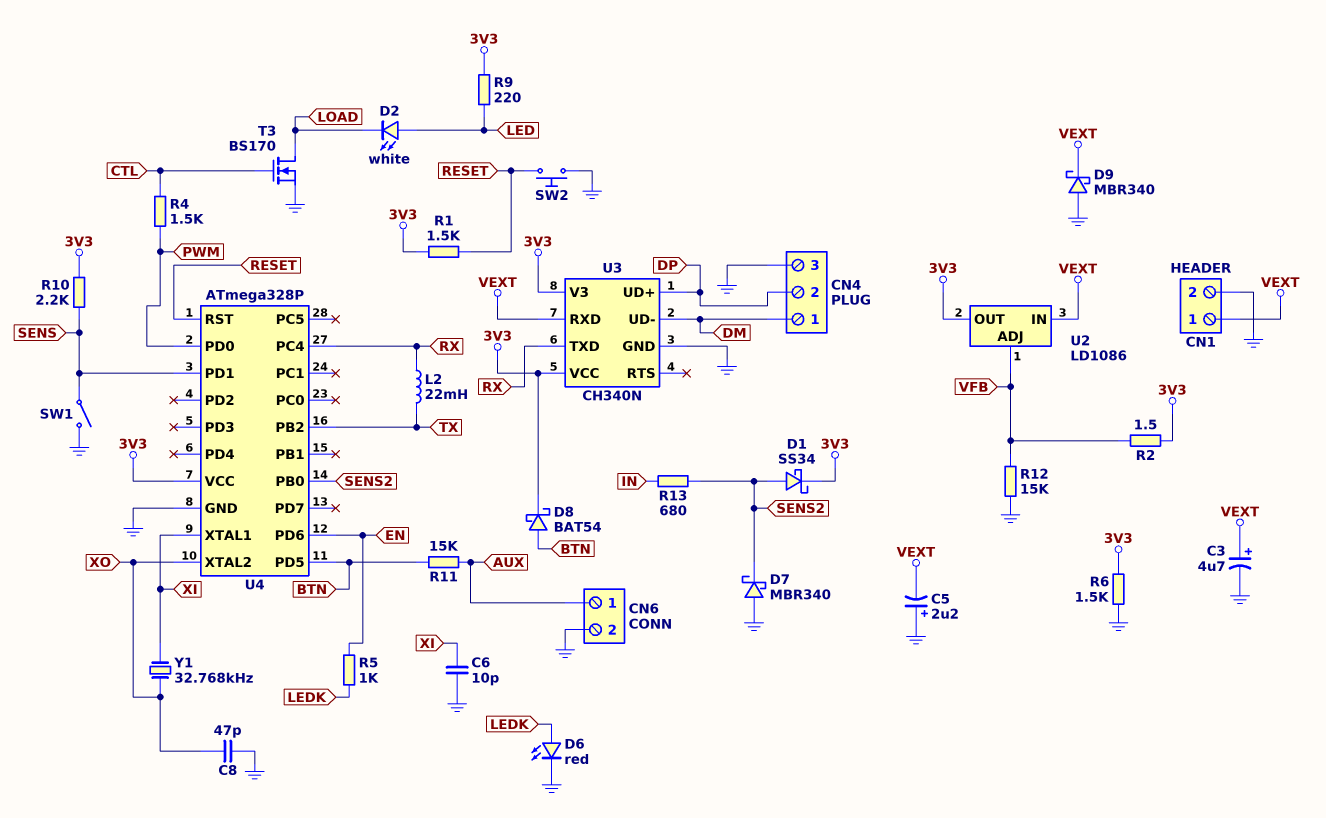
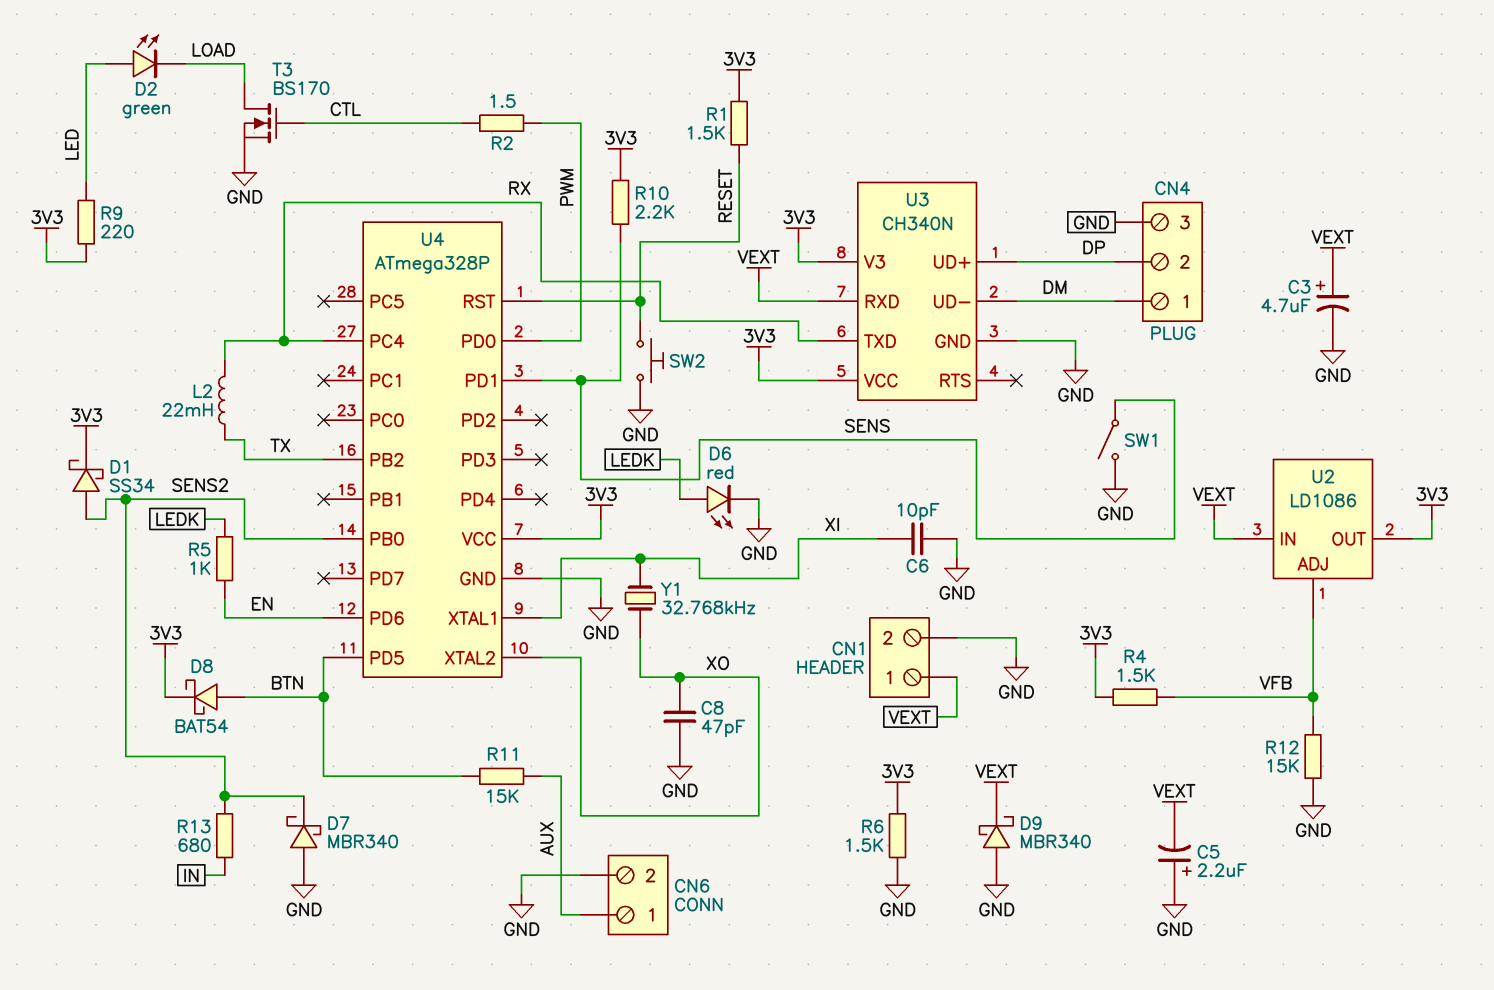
D2: LED white (A LED, K LOAD) -> LED green (A LED, K LOAD)
R2: 1.5 (3V3, VFB) -> 1.5 (CTL, PWM)
R4: 1.5k (CTL, PWM) -> 1.5k (3V3, VFB)

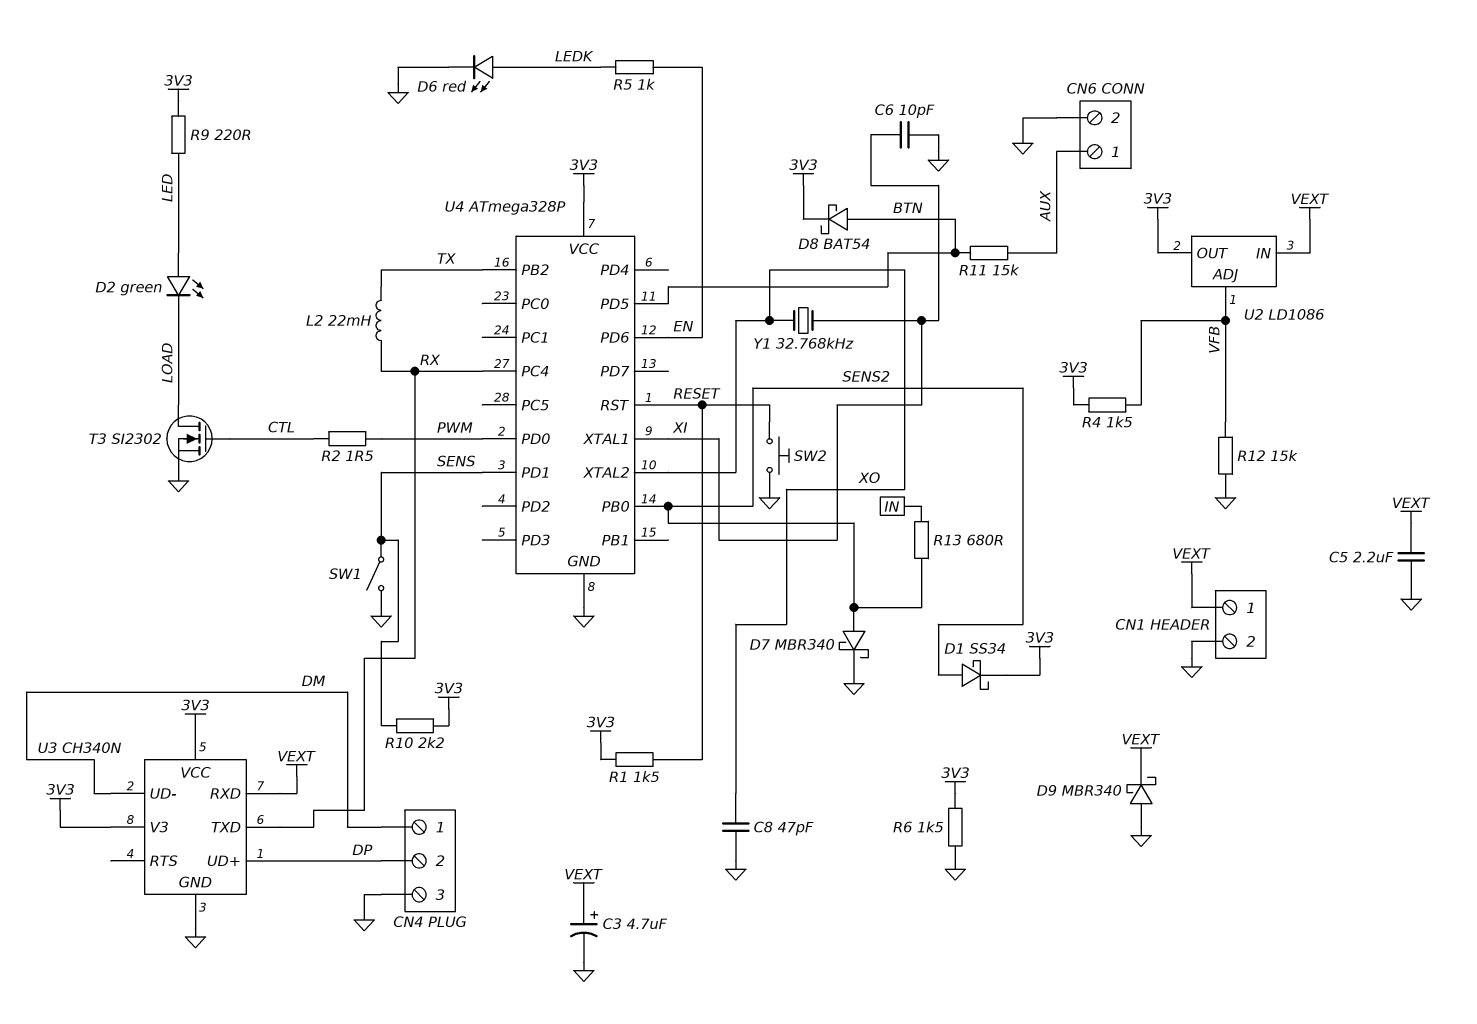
C5: 2.2uF (plus GND, minus VEXT) -> 2.2uF (GND, VEXT)
D7: schottky MBR340 (A GND, K SENS2) -> schottky MBR340 (A SENS2, K GND)
T3: NMOS BS170 (G CTL, D LOAD, S GND) -> NMOS SI2302 (G CTL, D LOAD, S GND)

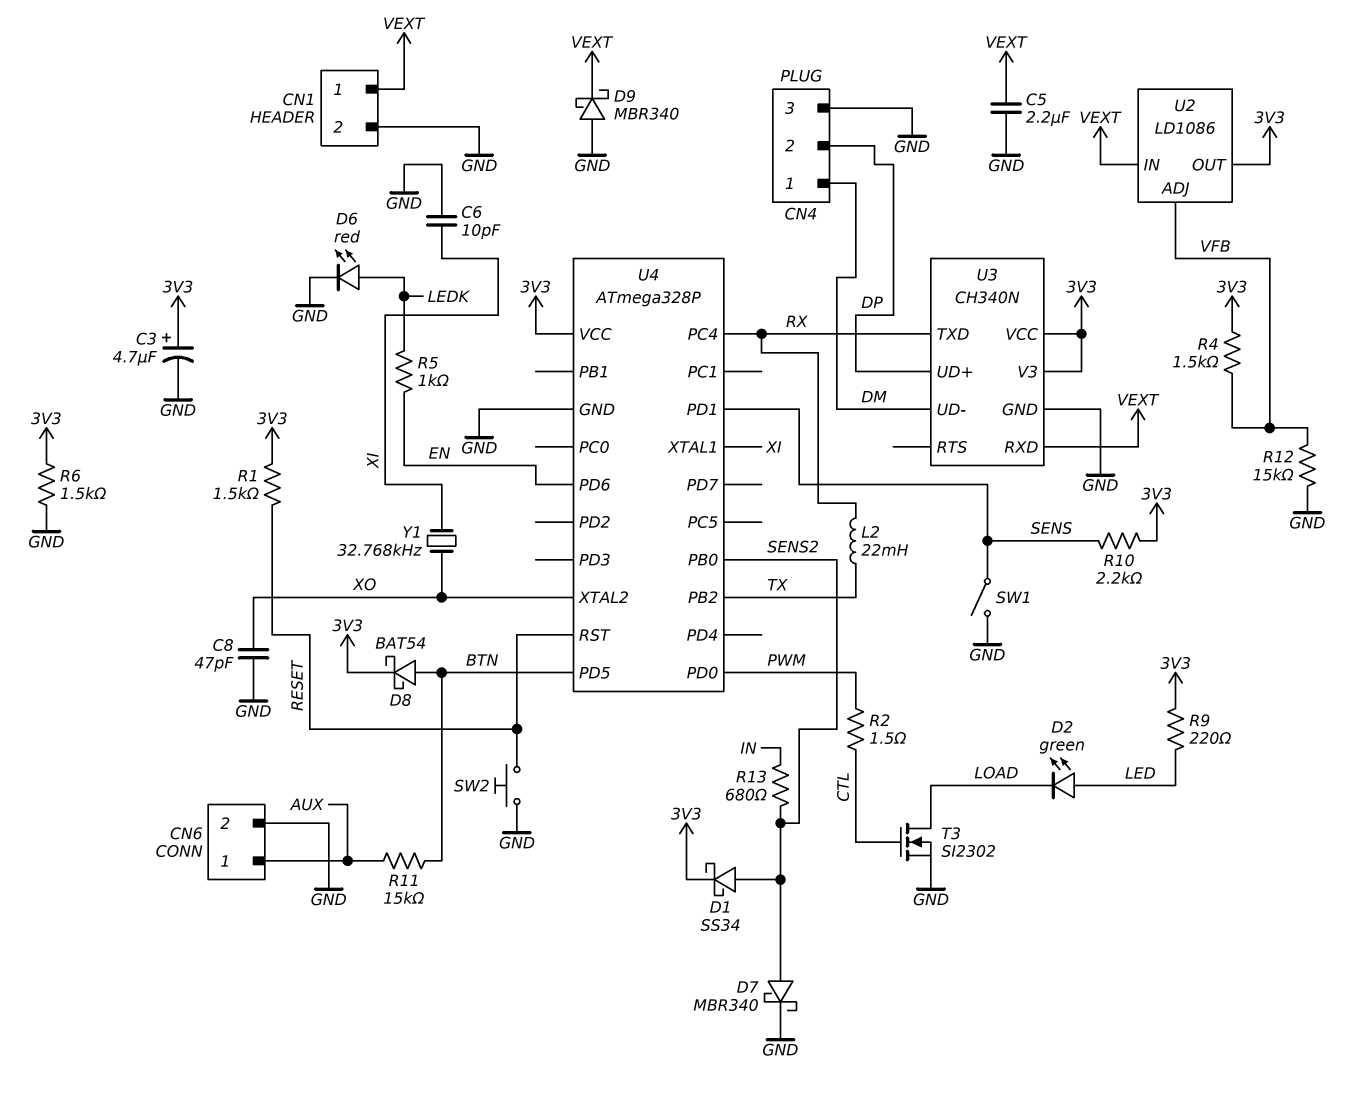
C3: 4.7uF (plus VEXT, minus GND) -> 4.7uF (plus 3V3, minus GND)

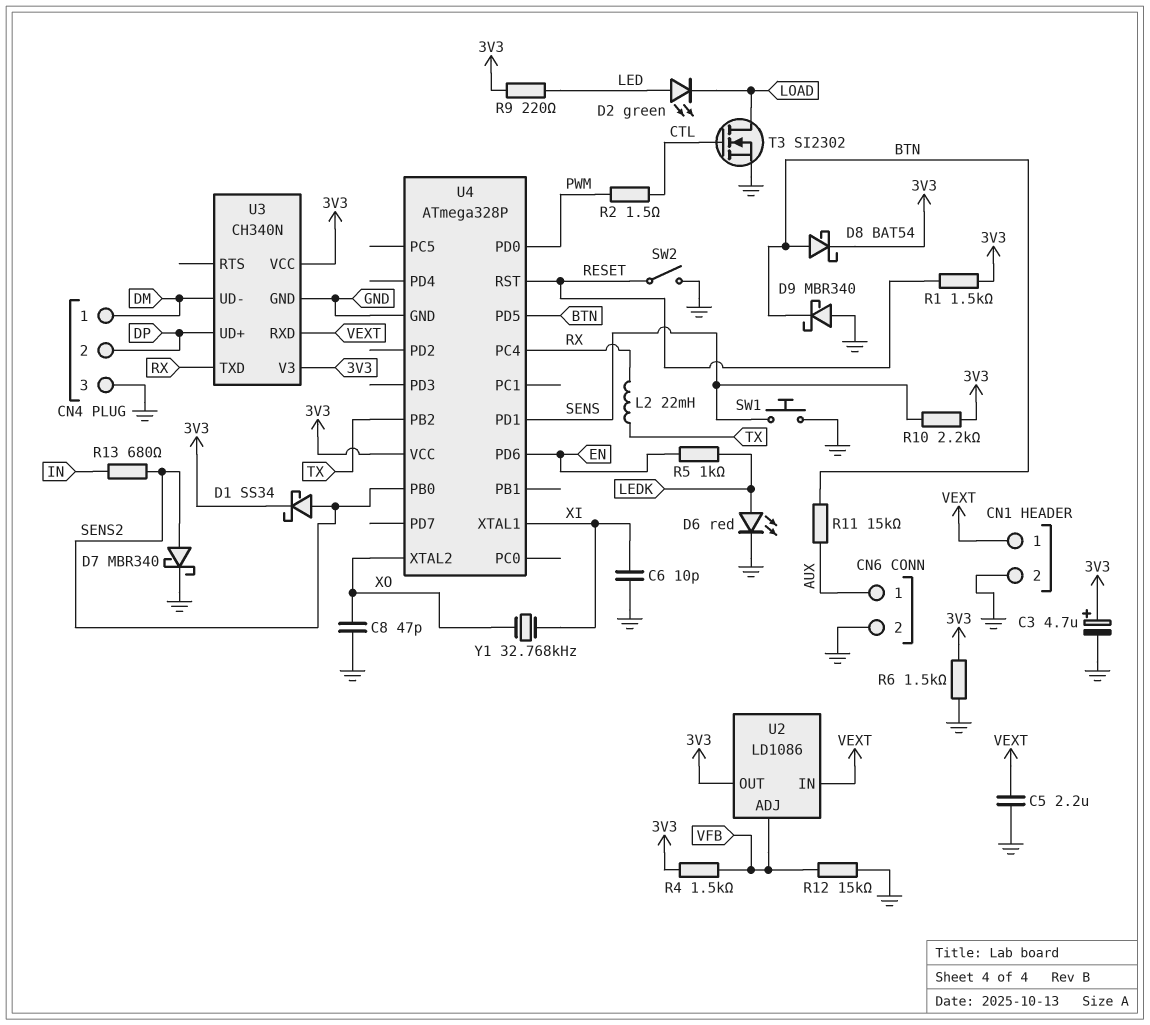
D9: schottky MBR340 (A GND, K VEXT) -> schottky MBR340 (A GND, K BTN)
SW1: switch (GND, SENS) -> button (GND, SENS)
SW2: button (GND, RESET) -> switch (GND, RESET)

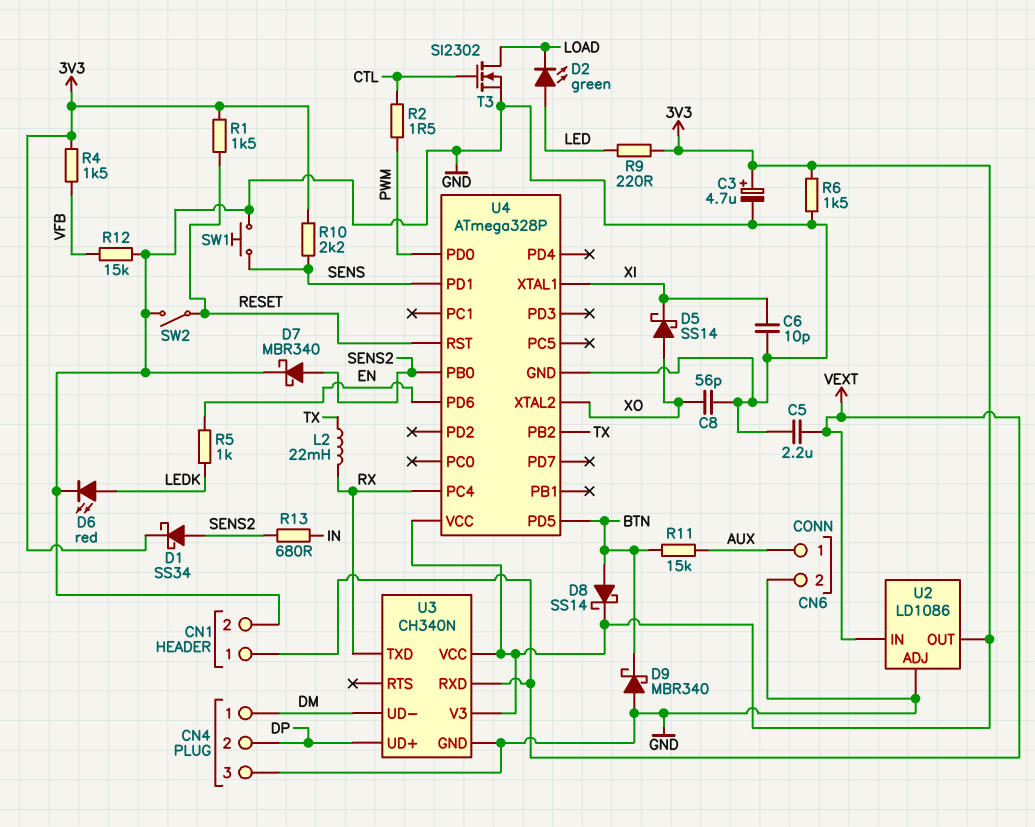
C8: 47pF (GND, XO) -> 56pF (GND, XO)
D5: none -> schottky SS14 (A XO, K XI)
D8: schottky BAT54 (A BTN, K 3V3) -> schottky SS14 (A BTN, K 3V3)
U2 pin ADJ: VFB -> GND
Y1: 32.768kHz (XI, XO) -> none

